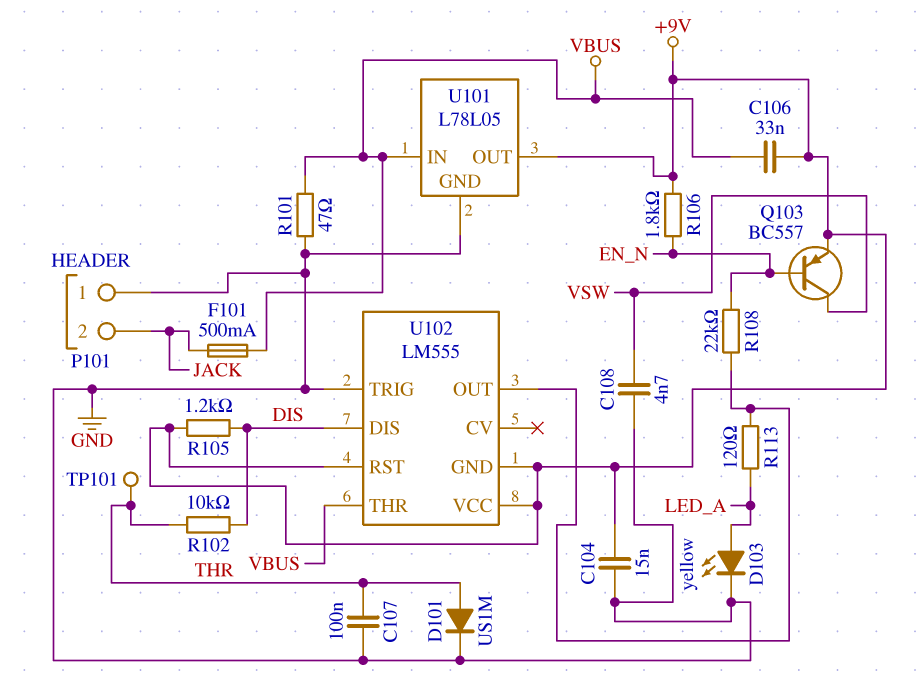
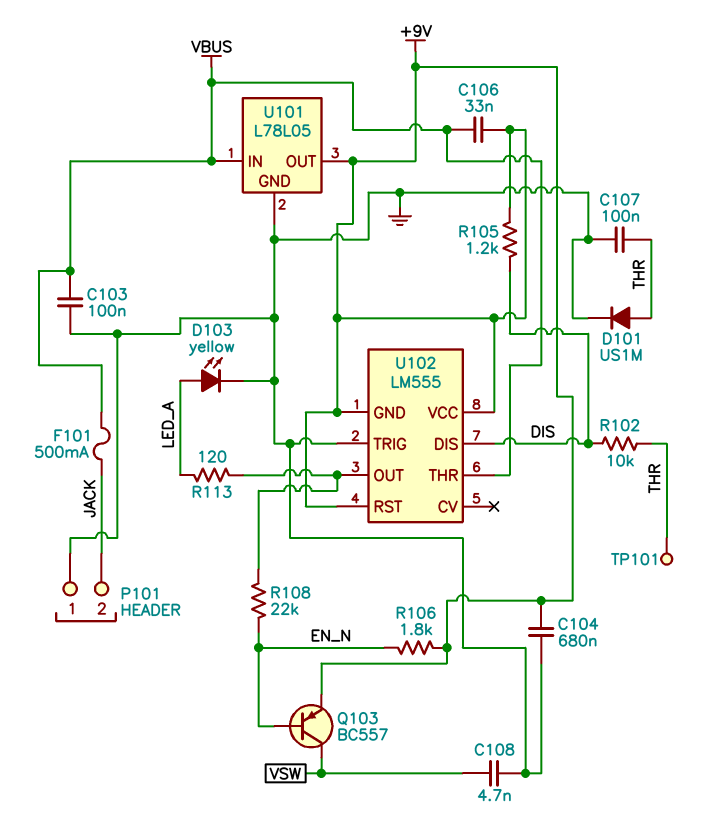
C103: none -> 100nF (GND, VBUS)
C104: 15nF (+9V, GND) -> 680nF (+9V, GND)
R101: 47 (GND, VBUS) -> none

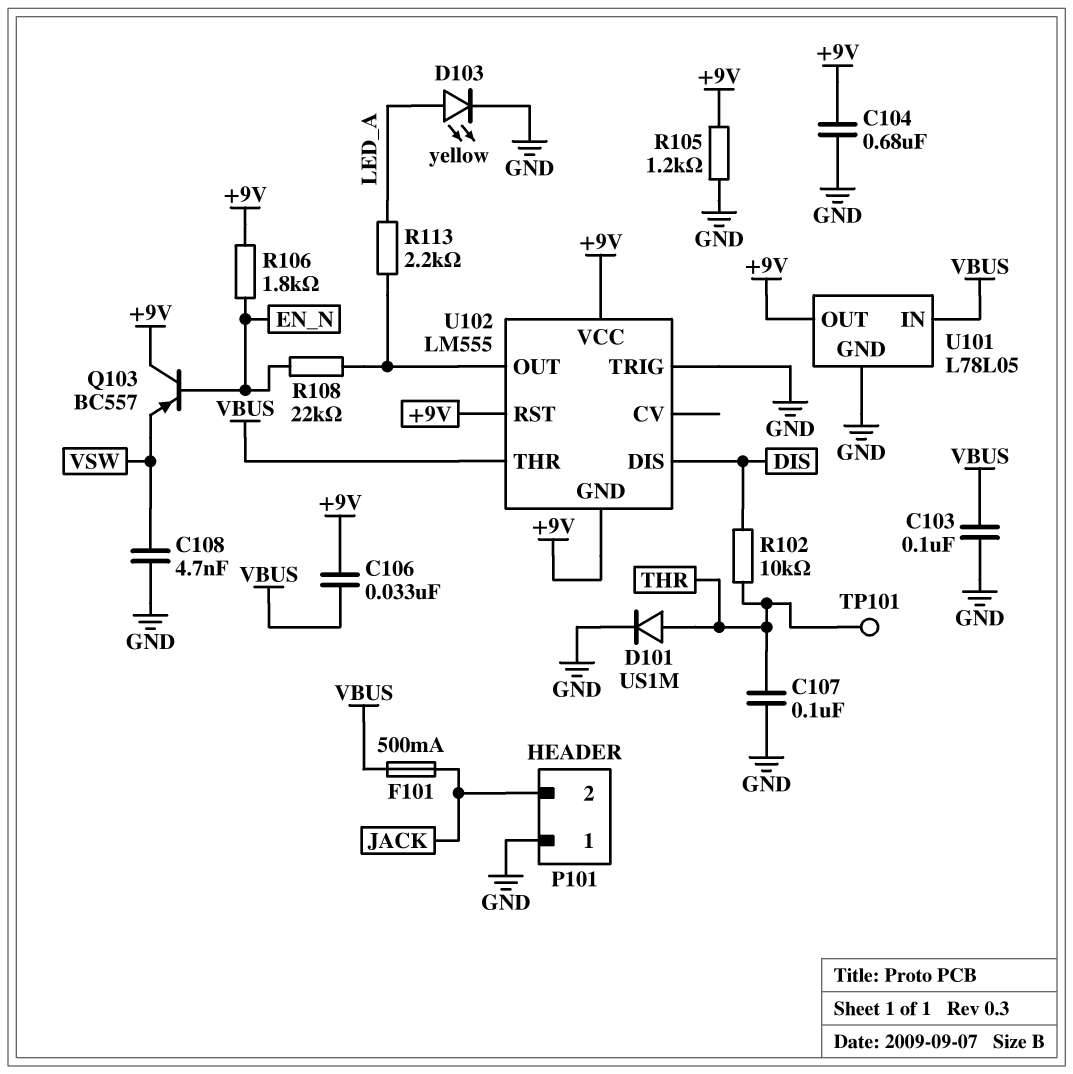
Q103: PNP BC557 (B EN_N, C VSW, E +9V) -> PNP BC557 (B EN_N, C +9V, E VSW)
R105: 1.2k (+9V, DIS) -> 1.2k (+9V, GND)
R113: 120 (LED_A, U102/OUT) -> 2.2k (LED_A, U102/OUT)

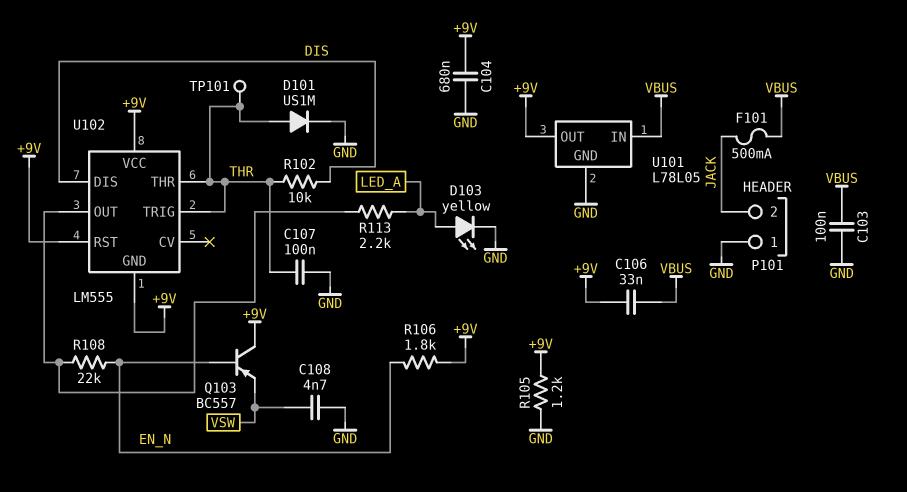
U102 pin THR: VBUS -> THR
U102 pin TRIG: GND -> THR

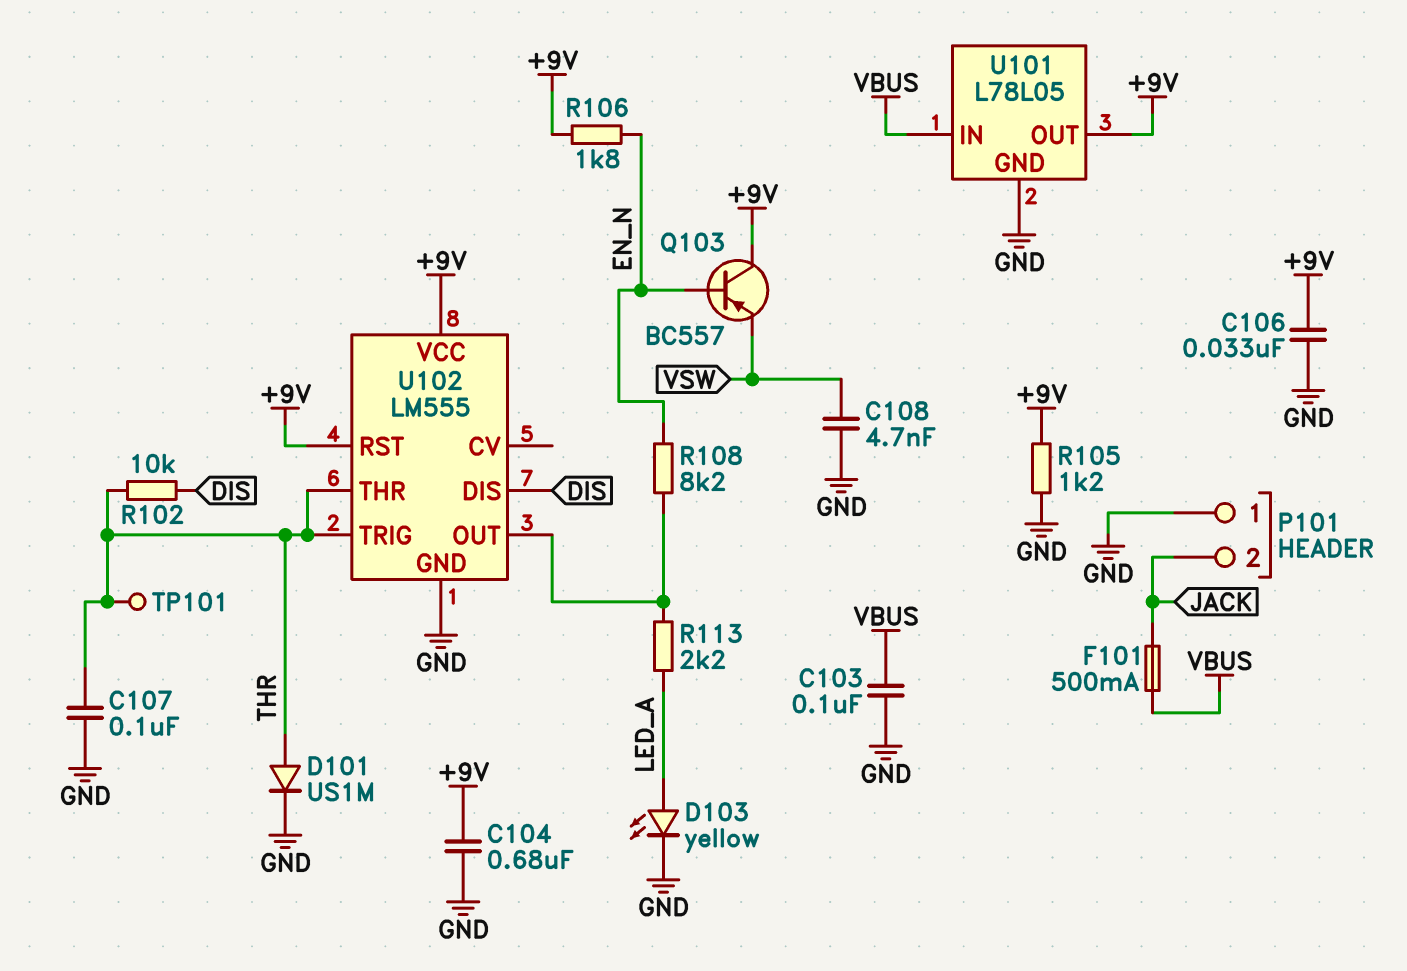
C106: 33nF (+9V, VBUS) -> 33nF (+9V, GND)
R108: 22k (EN_N, U102/OUT) -> 8.2k (EN_N, U102/OUT)
U102 pin GND: +9V -> GND

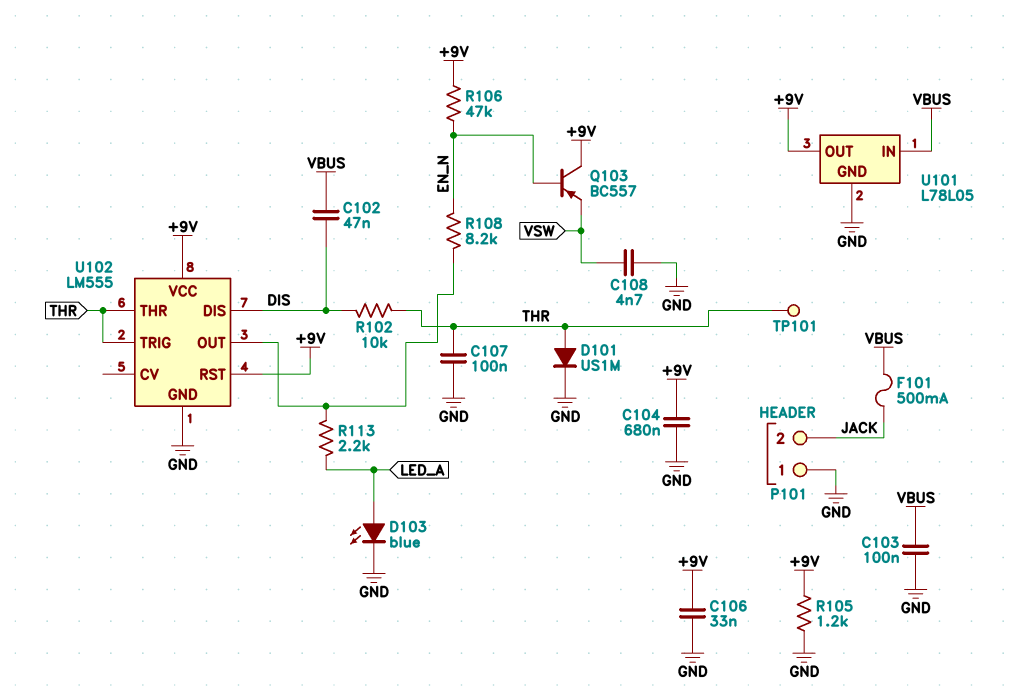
C102: none -> 47nF (DIS, VBUS)
D103: LED yellow (A LED_A, K GND) -> LED blue (A LED_A, K GND)
R106: 1.8k (+9V, EN_N) -> 47k (+9V, EN_N)

